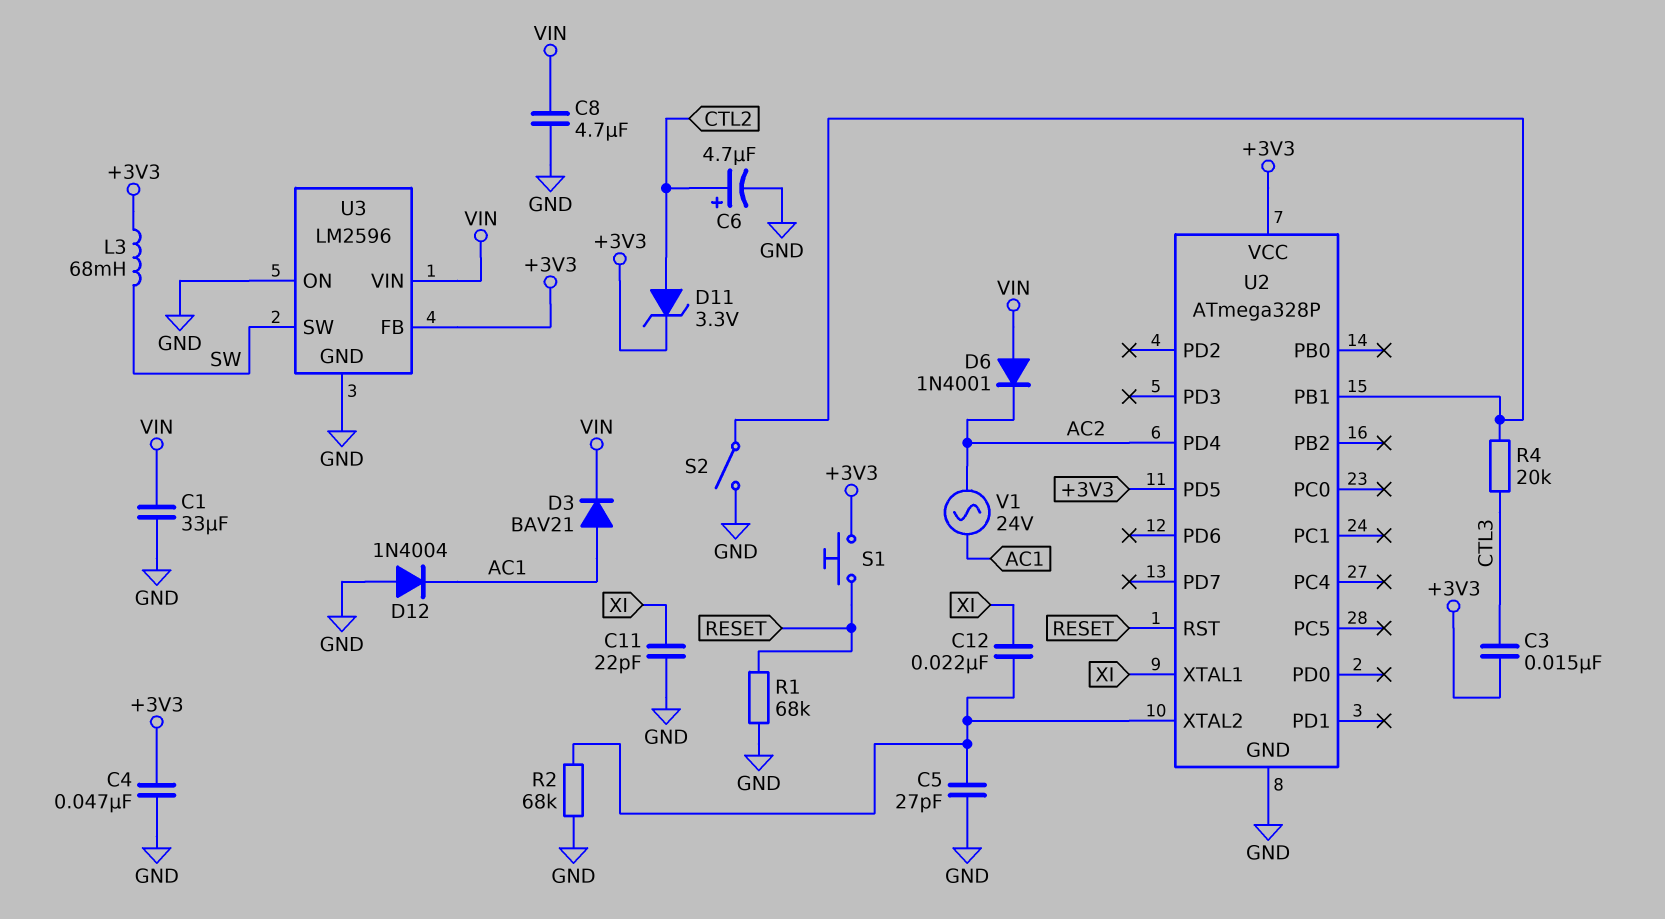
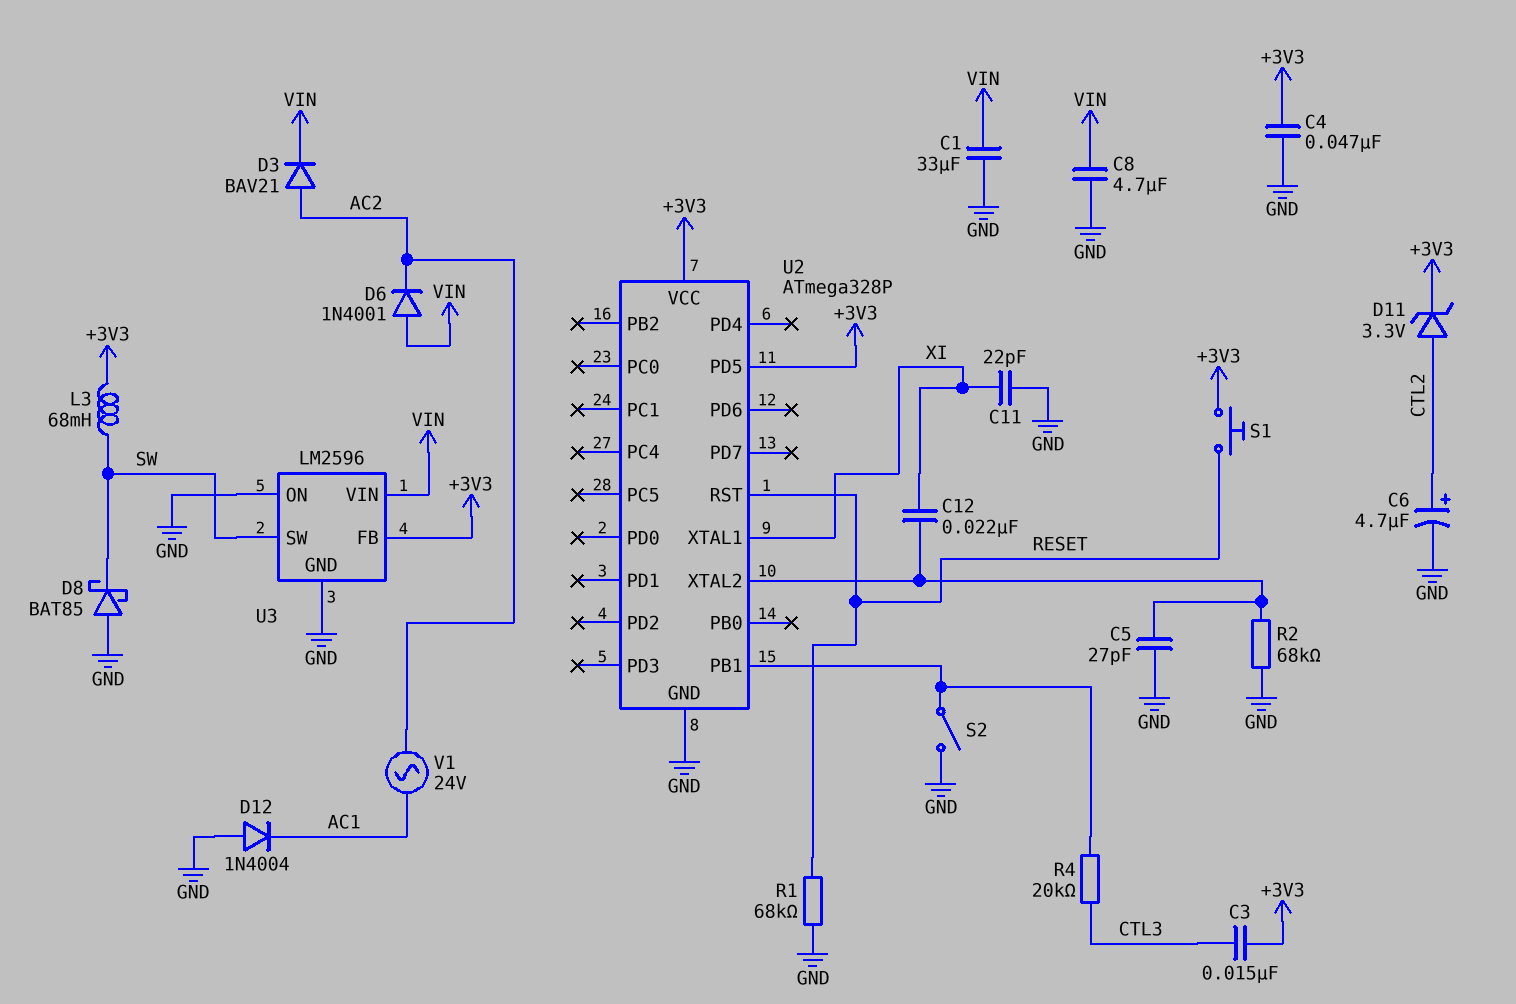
D3: diode BAV21 (A AC1, K VIN) -> diode BAV21 (A AC2, K VIN)
D8: none -> schottky BAT85 (A GND, K SW)
U2 pin PD4: AC2 -> none

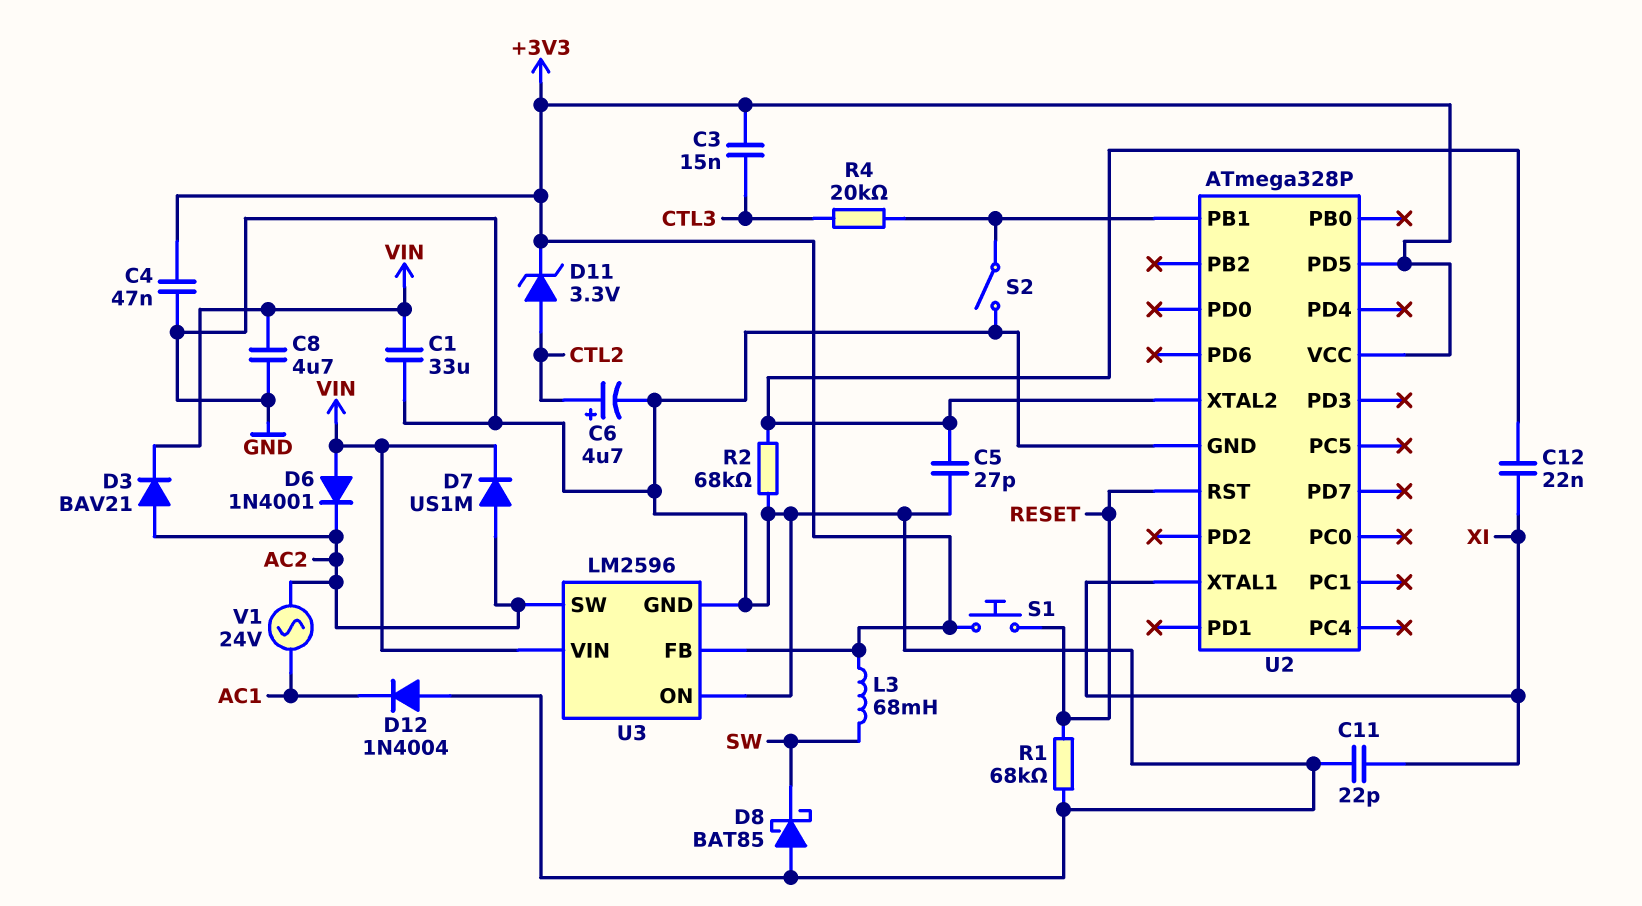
D7: none -> diode US1M (A AC2, K VIN)
U3 pin SW: SW -> AC2

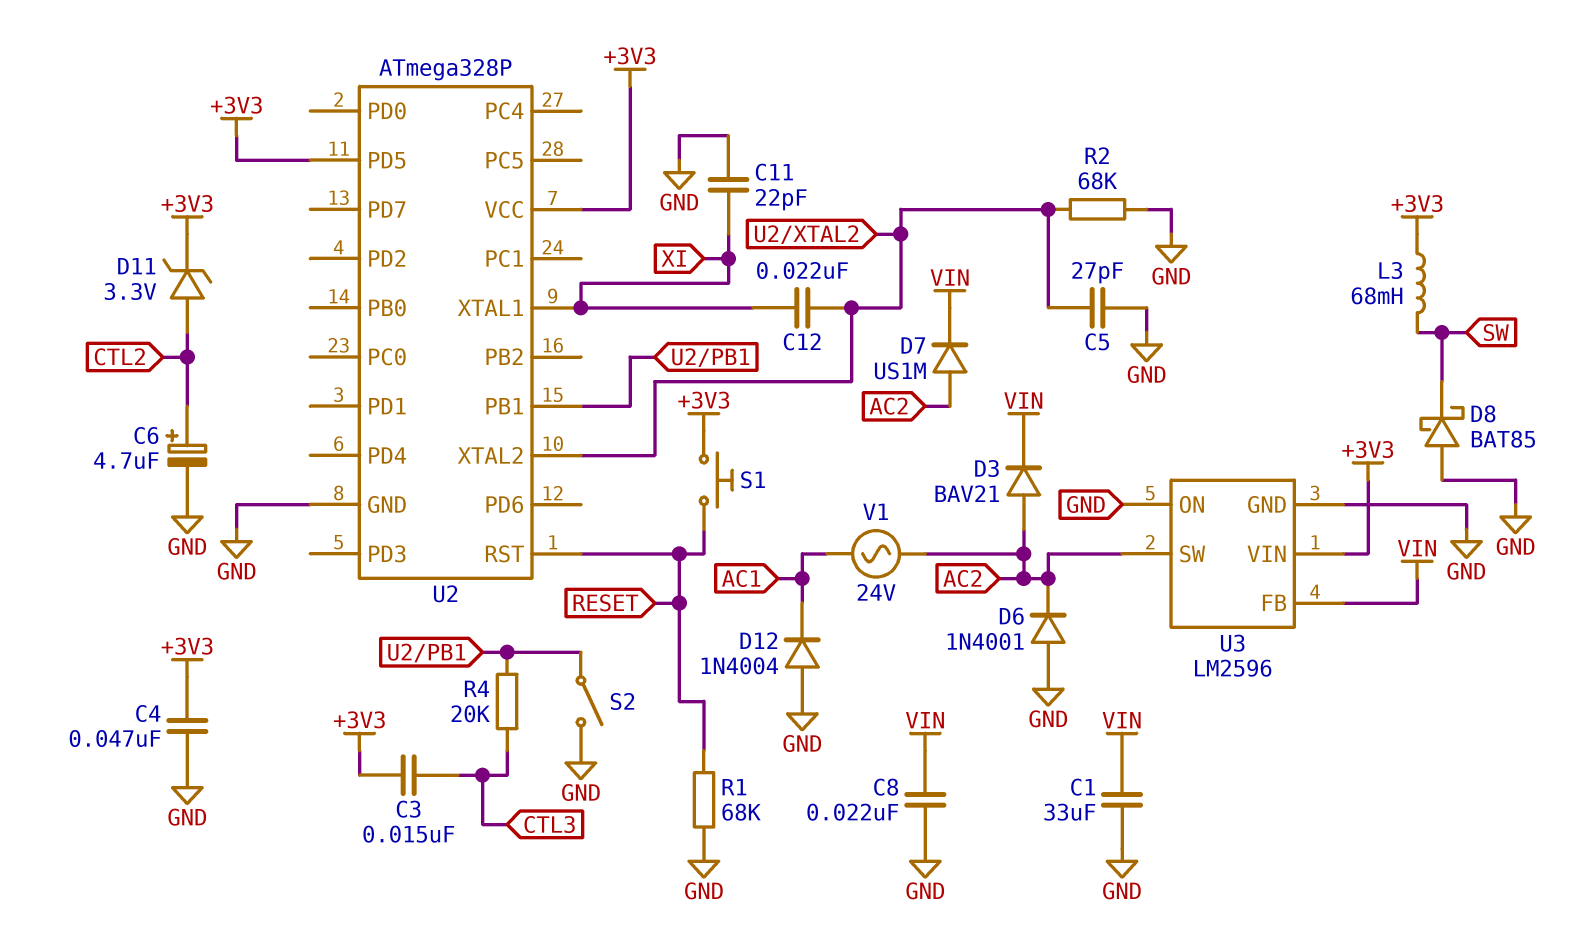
C8: 4.7uF (GND, VIN) -> 22nF (GND, VIN)
D6: diode 1N4001 (A VIN, K AC2) -> diode 1N4001 (A GND, K AC2)
U3 pin FB: +3V3 -> VIN
U3 pin VIN: VIN -> +3V3

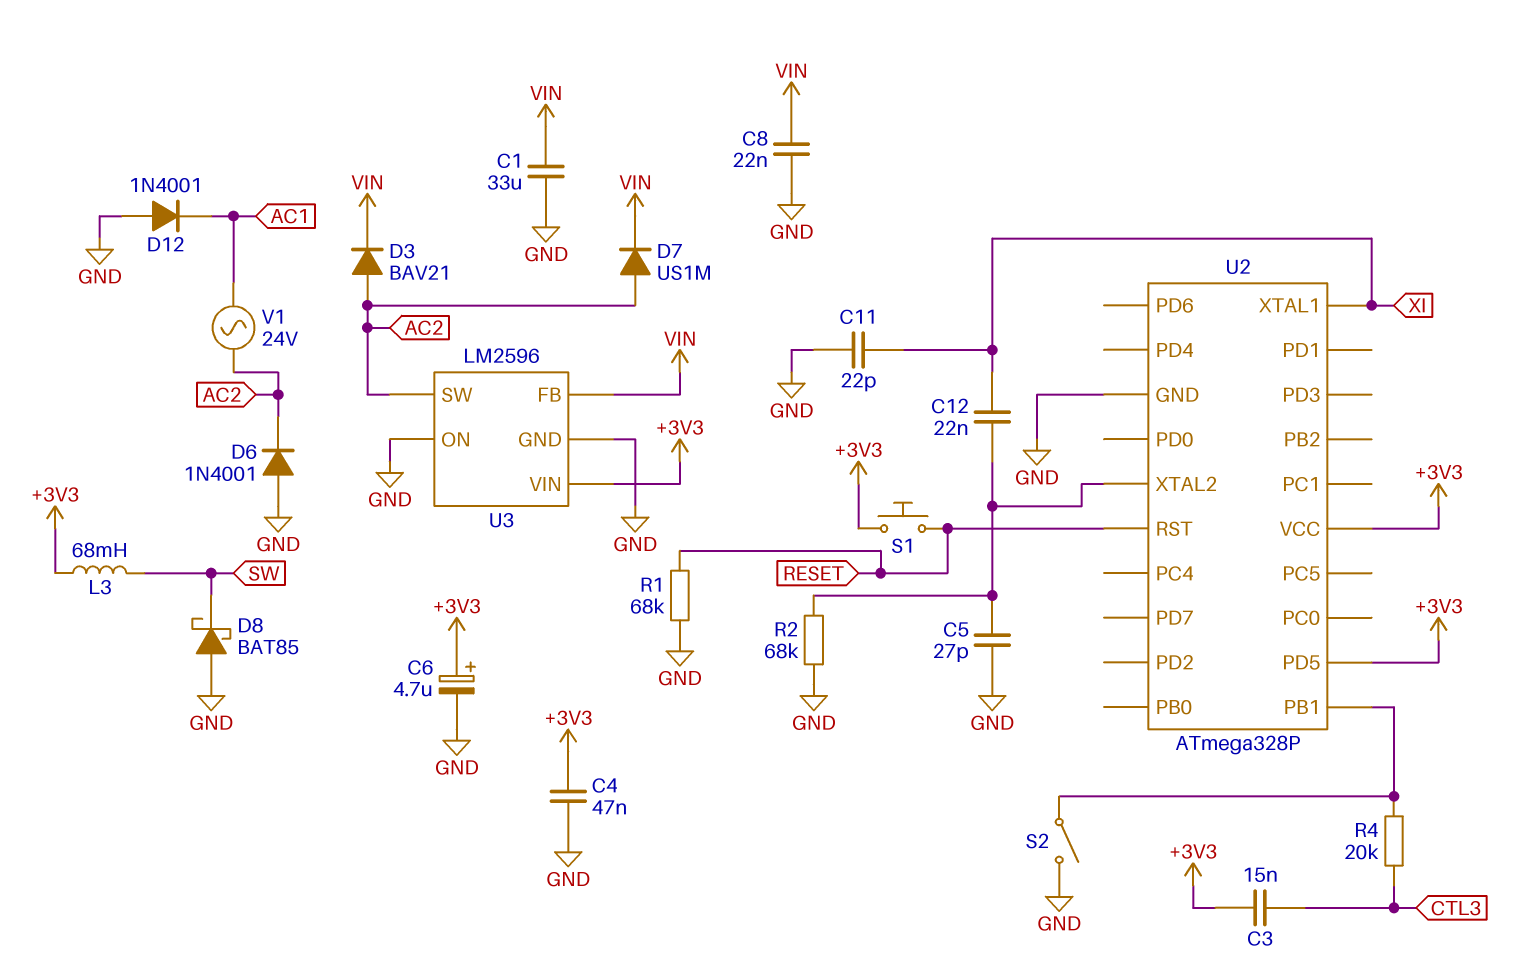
C6: 4.7uF (plus CTL2, minus GND) -> 4.7uF (plus +3V3, minus GND)
D11: zener 3.3V (A CTL2, K +3V3) -> none
D12: diode 1N4004 (A GND, K AC1) -> diode 1N4001 (A GND, K AC1)

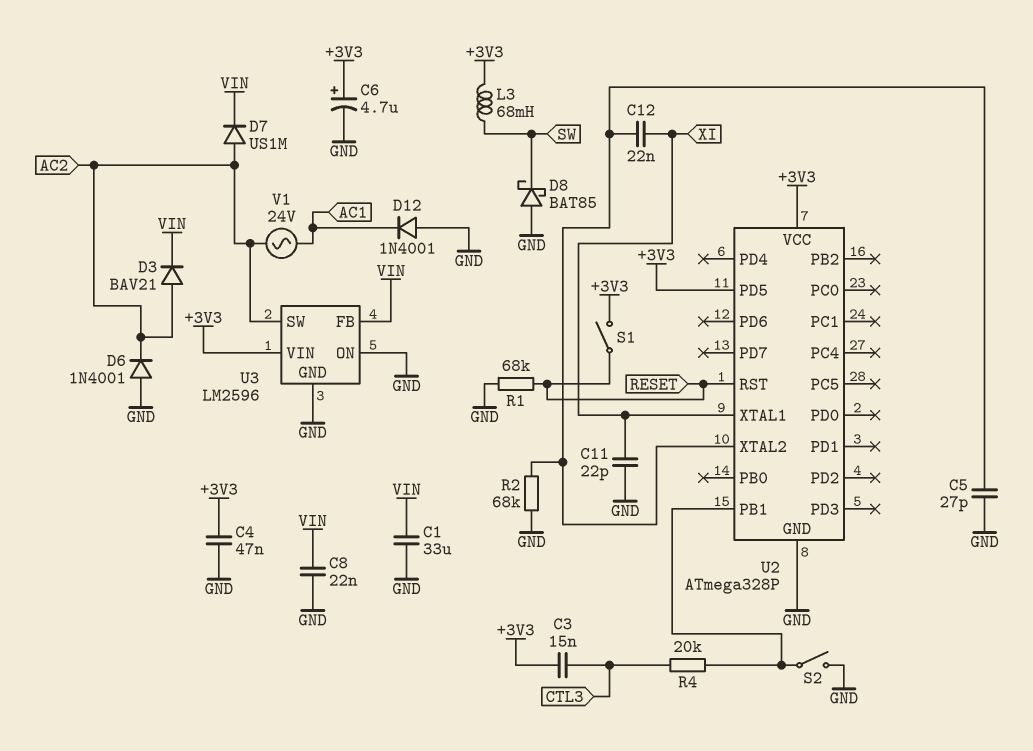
S1: button (+3V3, RESET) -> switch (+3V3, RESET)

